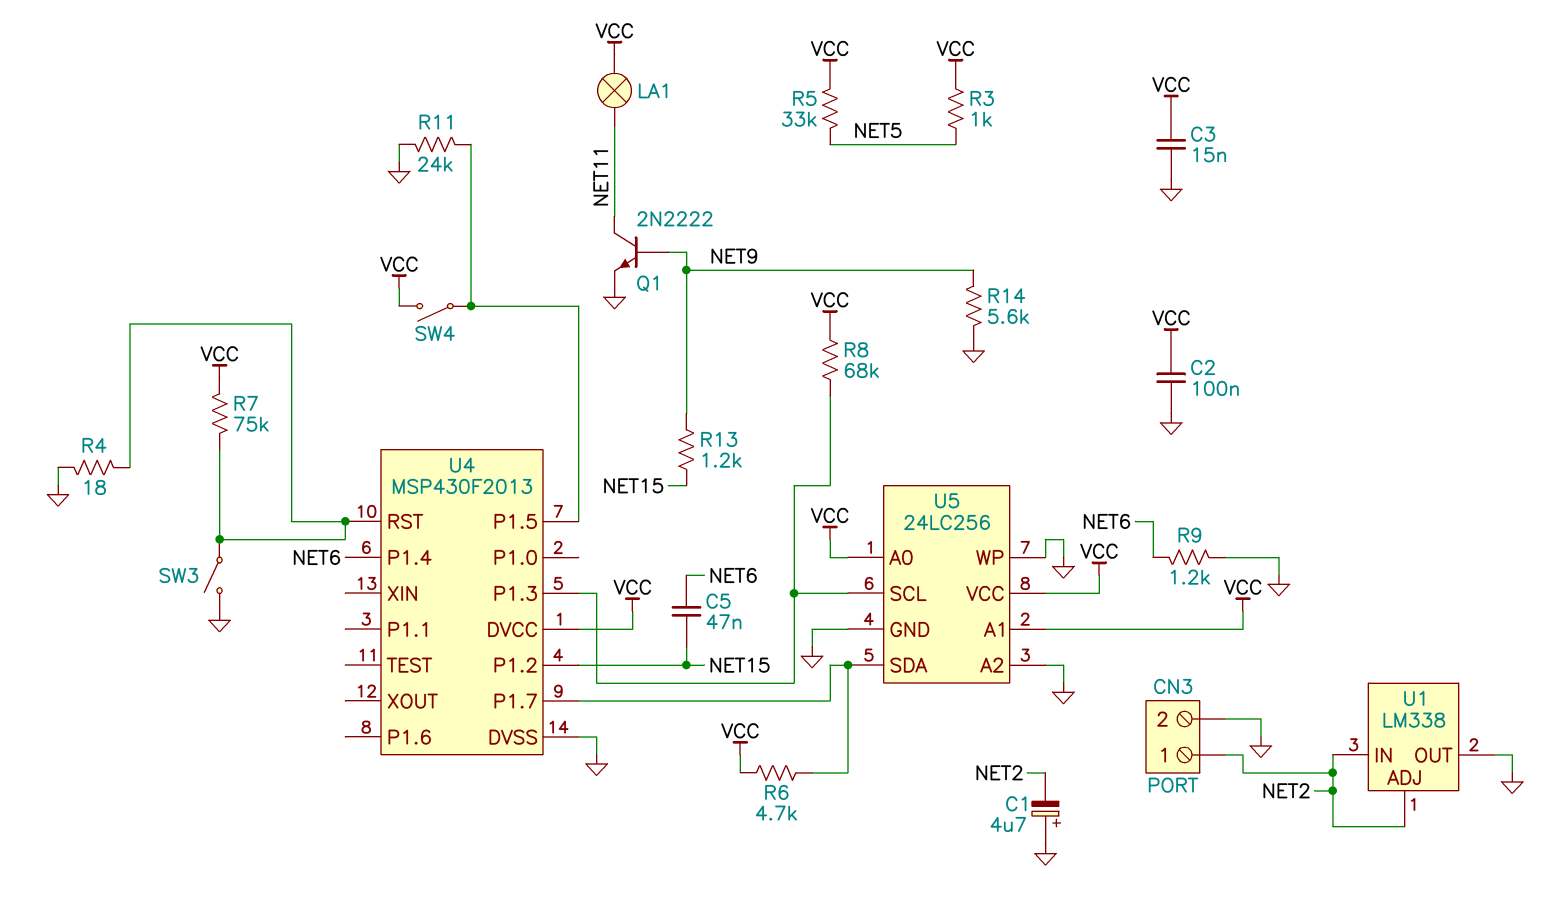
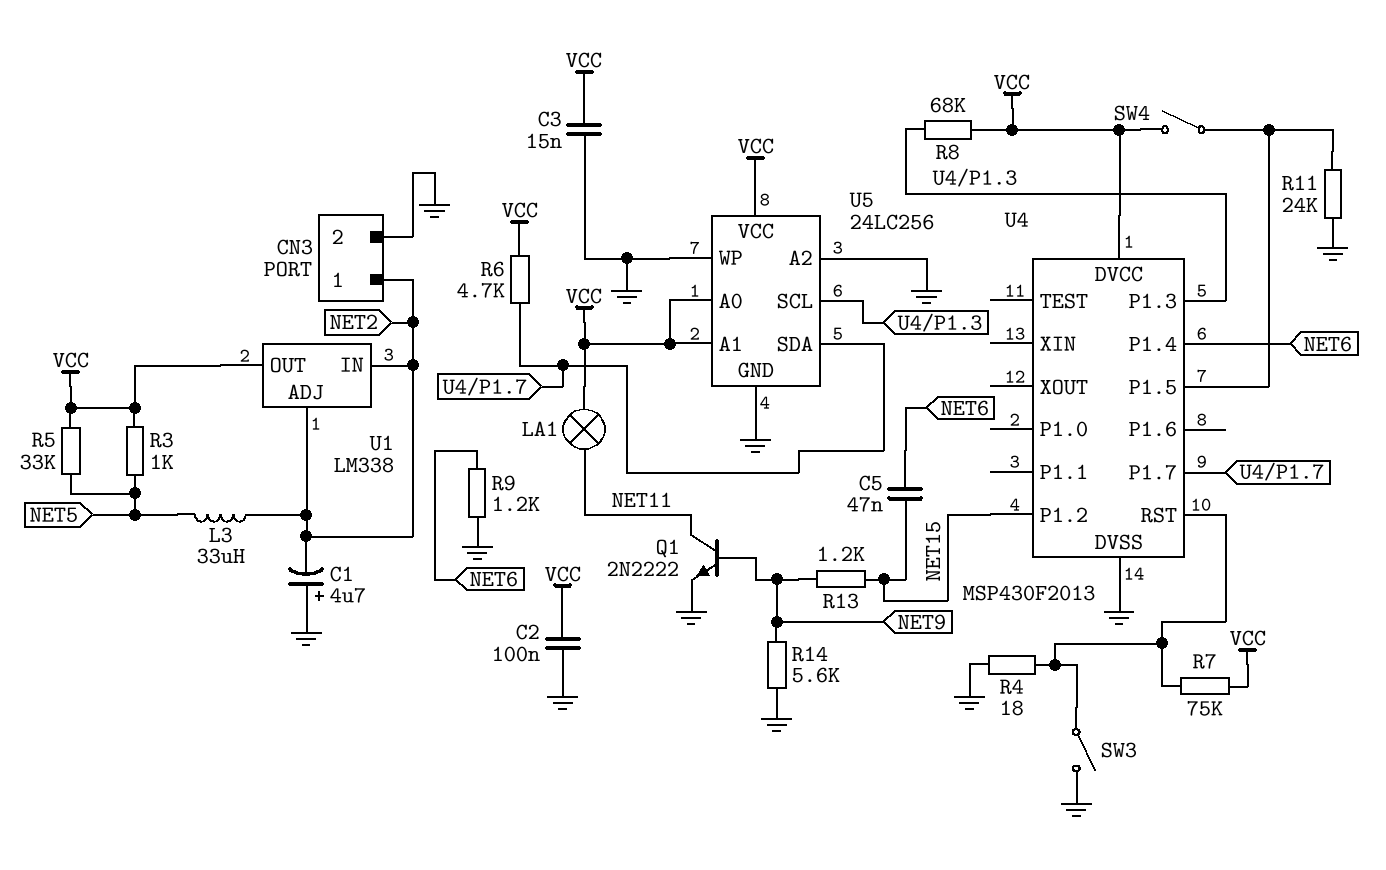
L3: none -> 33uH (NET2, NET5)
U1 pin OUT: GND -> VCC

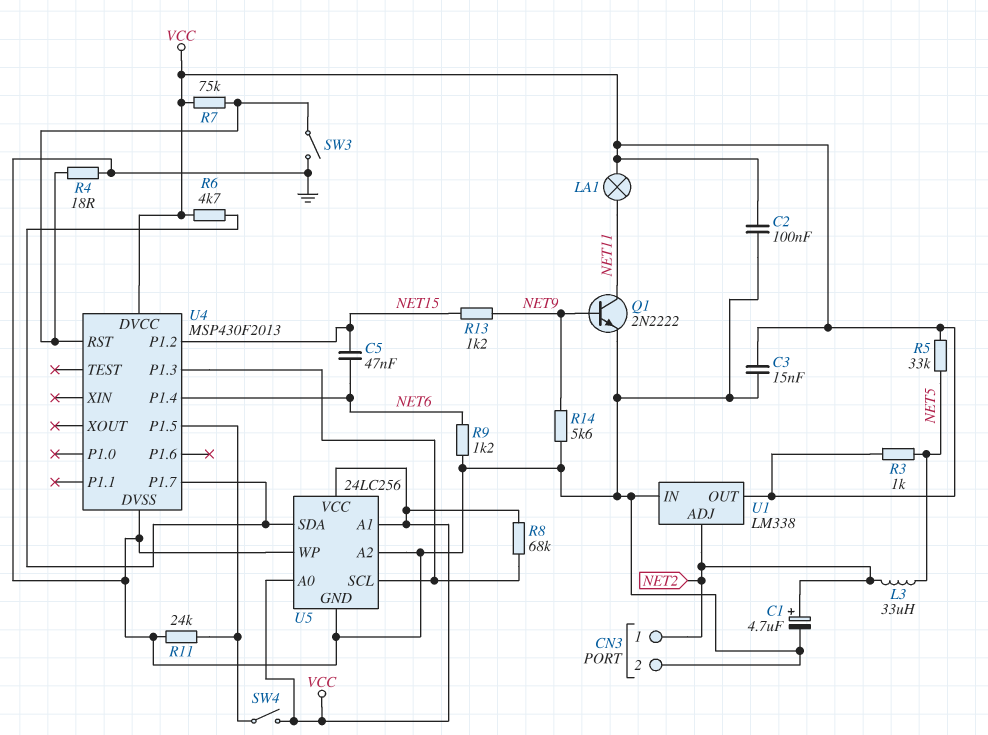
C1: 4.7uF (plus GND, minus NET2) -> 4.7uF (plus NET2, minus GND)
U1 pin IN: NET2 -> GND

